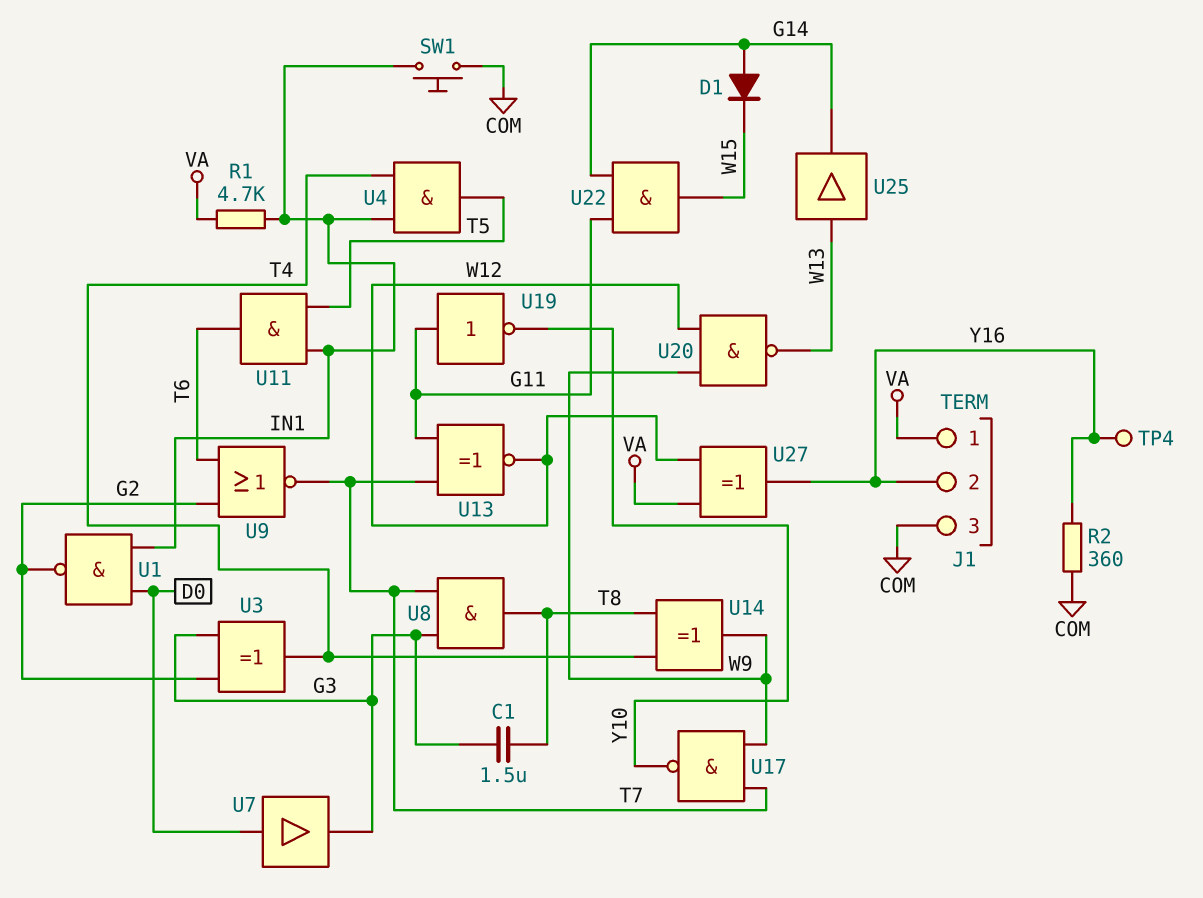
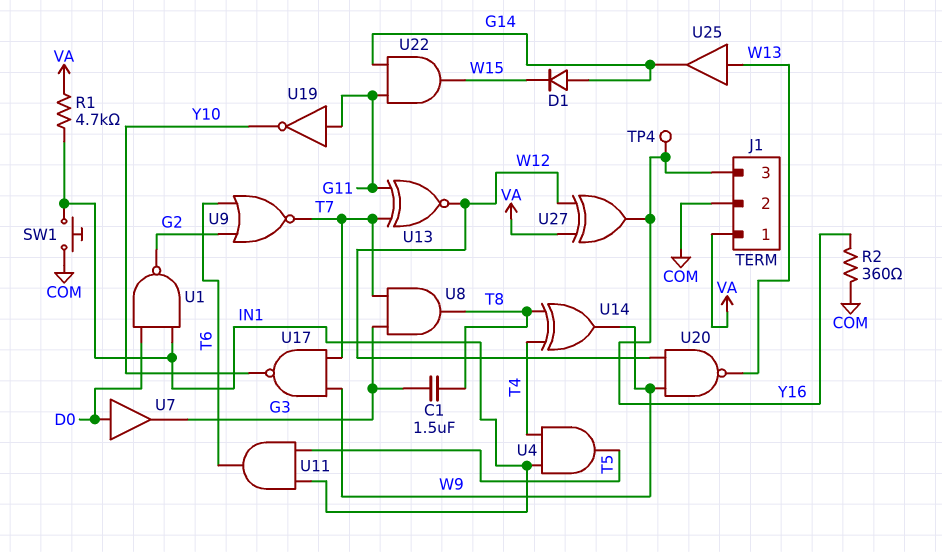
J1 pin 2: Y16 -> COM
J1 pin 3: COM -> Y16
U3: XOR (in G2, in G3, out T4) -> none

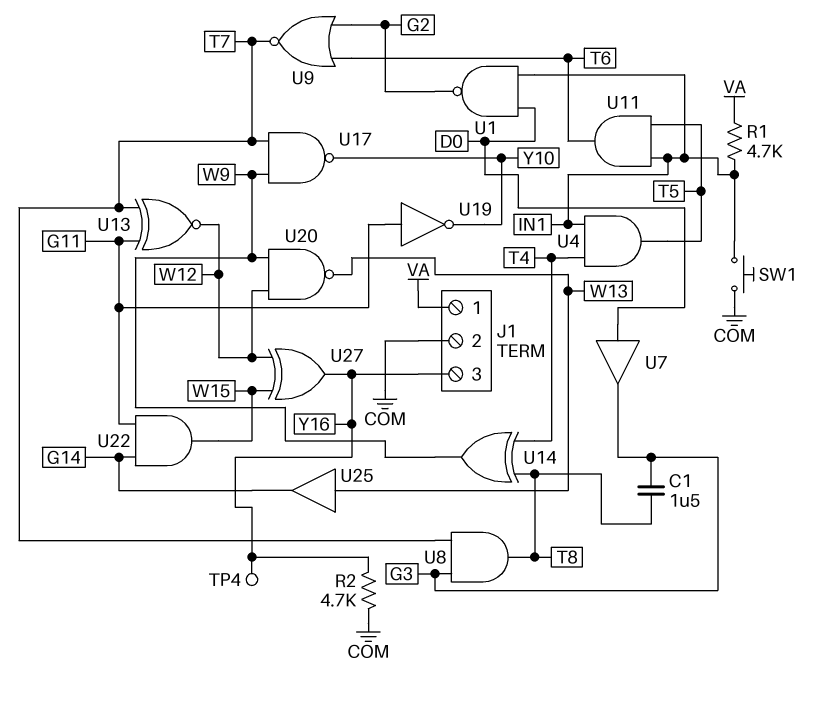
D1: diode (A G14, K W15) -> none
R2: 360 (COM, Y16) -> 4.7k (COM, Y16)
U27: XOR (in VA, in W12, out Y16) -> XOR (in W12, in W15, out Y16)

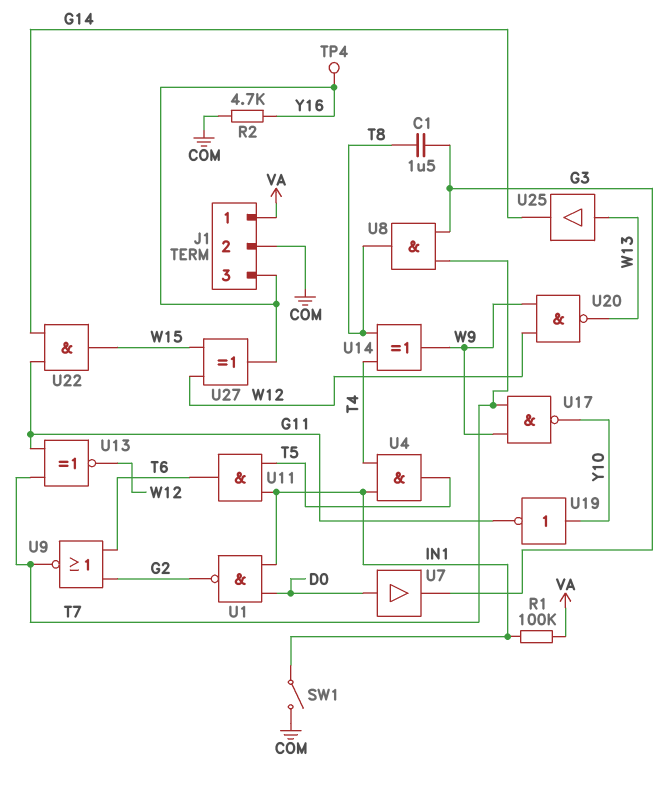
R1: 4.7k (IN1, VA) -> 100k (IN1, VA)
SW1: button (COM, IN1) -> switch (COM, IN1)
U19: NOT (in G11, out Y10) -> NOT (in Y10, out G11)

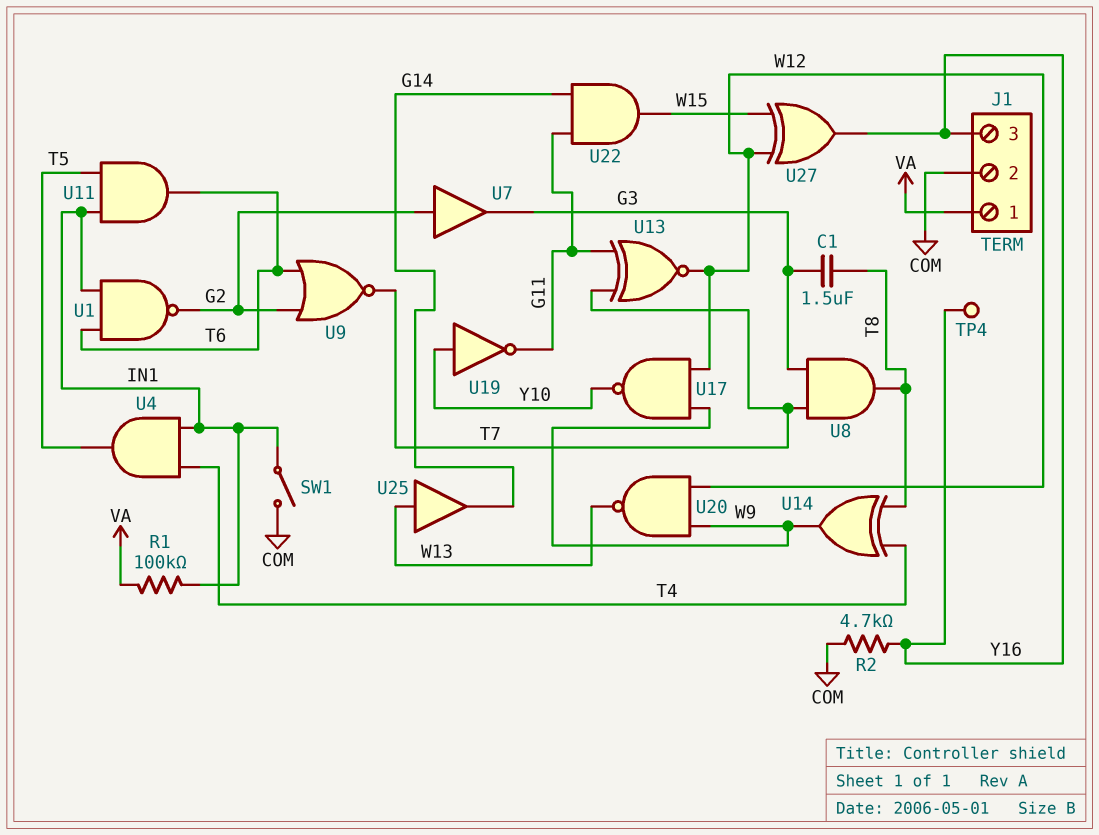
U1: NAND (in D0, in IN1, out G2) -> NAND (in IN1, in T6, out G2)
U7: buffer (in D0, out G3) -> buffer (in G2, out G3)
U17: NAND (in T7, in W9, out Y10) -> NAND (in W9, in W12, out Y10)

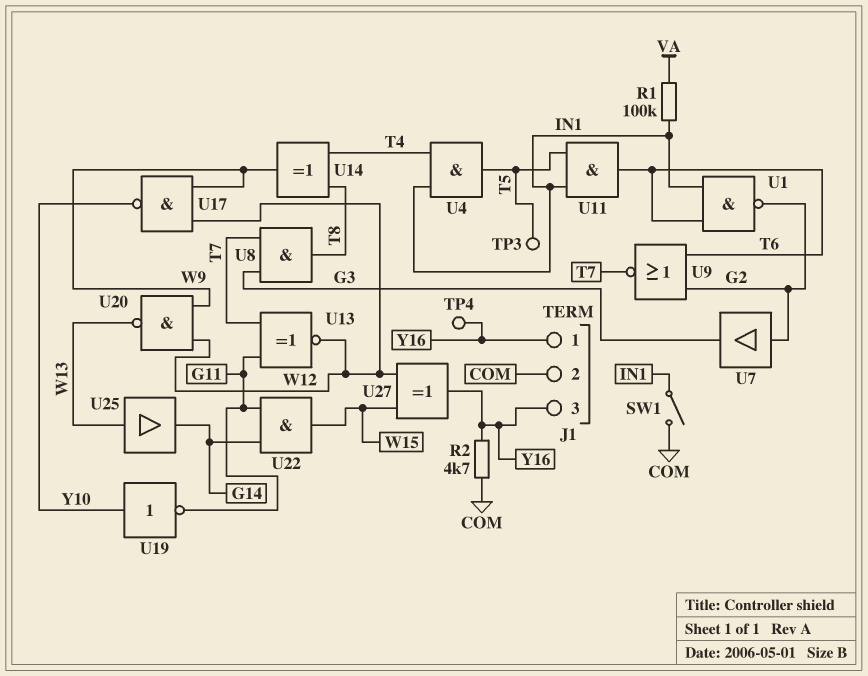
C1: 1.5uF (G3, T8) -> none
J1 pin 1: VA -> Y16
TP3: none -> test point (T5)

